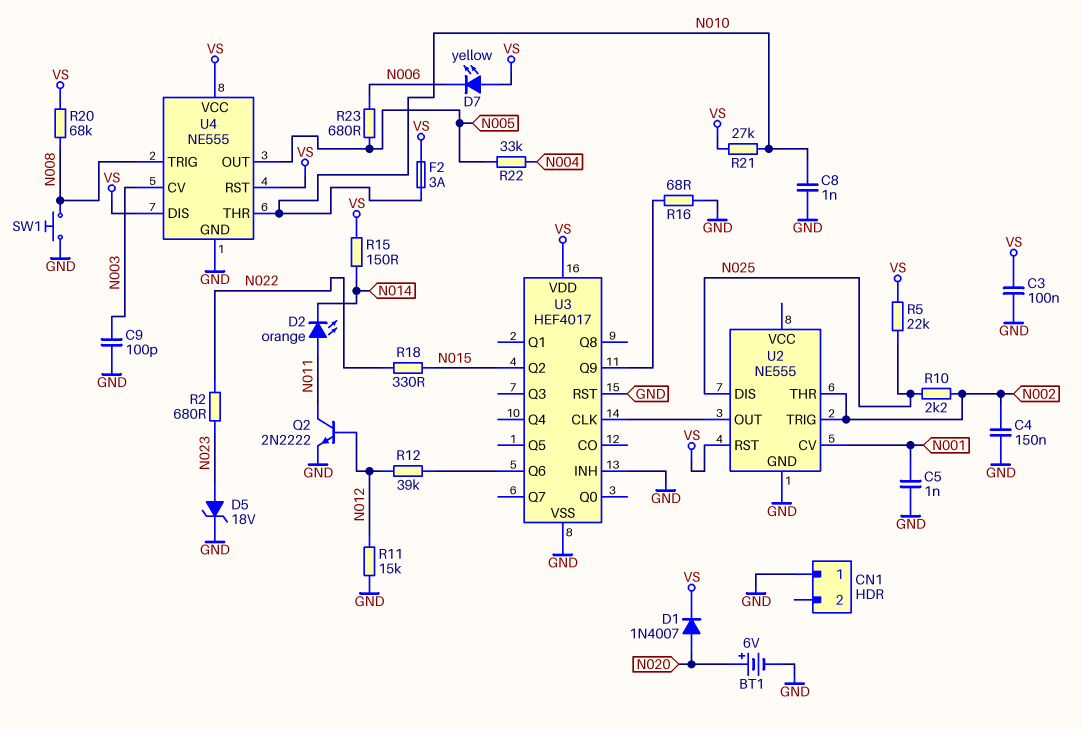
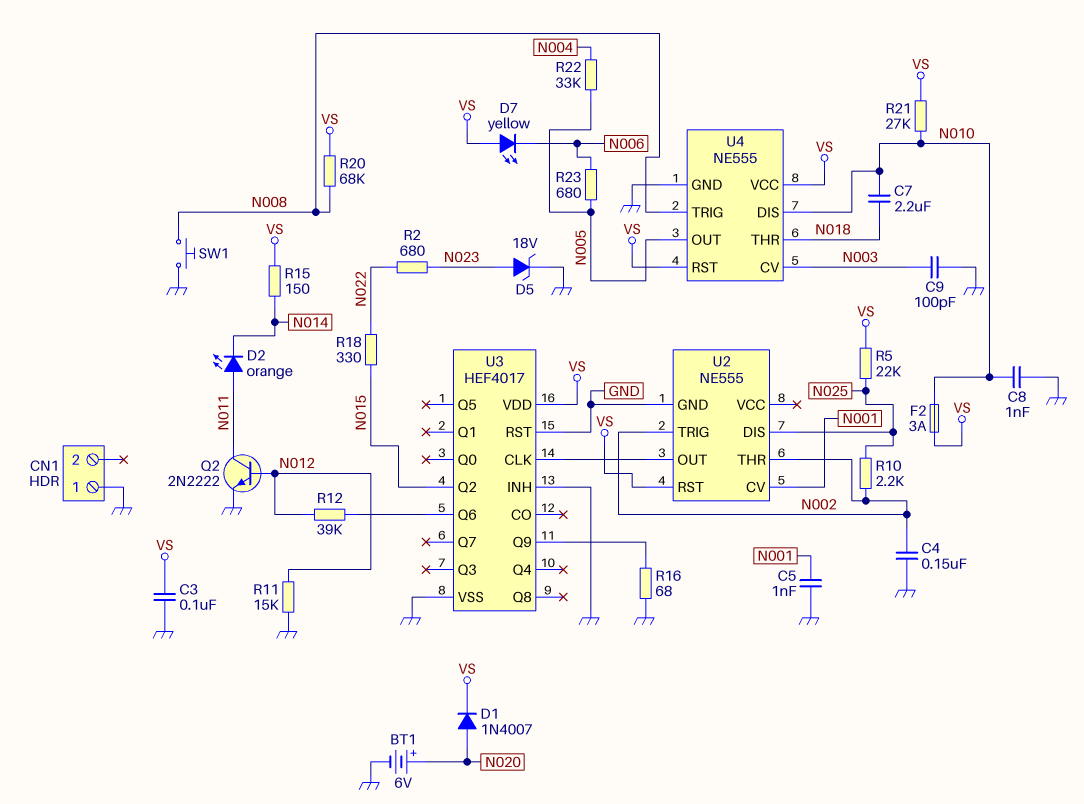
C7: none -> 2.2uF (N010, N018)
U4 pin DIS: VS -> N010
U4 pin THR: N010 -> N018

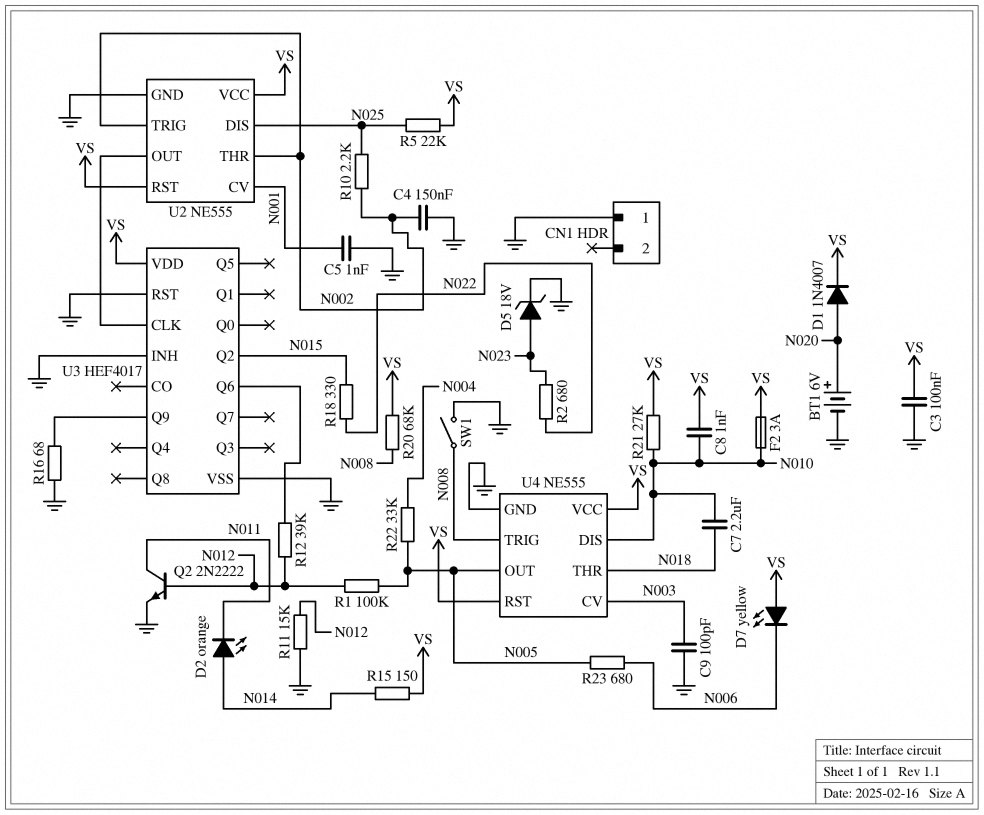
C8: 1nF (GND, N010) -> 1nF (N010, VS)
D2: LED orange (A N011, K N014) -> LED orange (A N014, K N011)
R1: none -> 100k (N005, N012)
SW1: button (GND, N008) -> switch (GND, N008)
U2 pin VCC: none -> VS

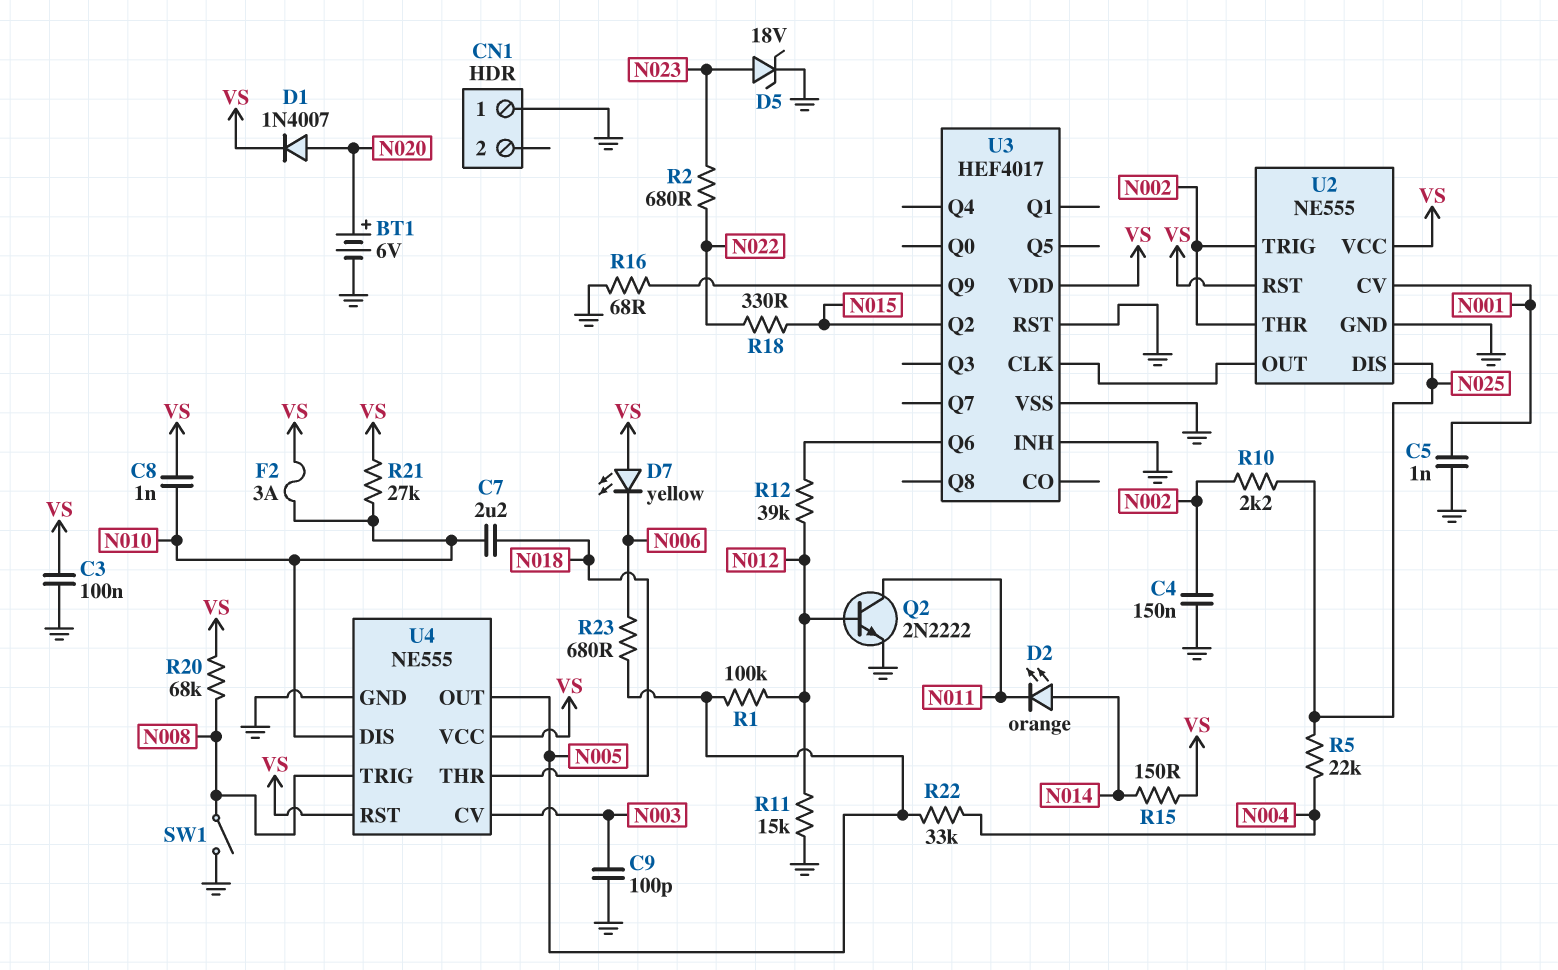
R5: 22k (N025, VS) -> 22k (N004, N025)

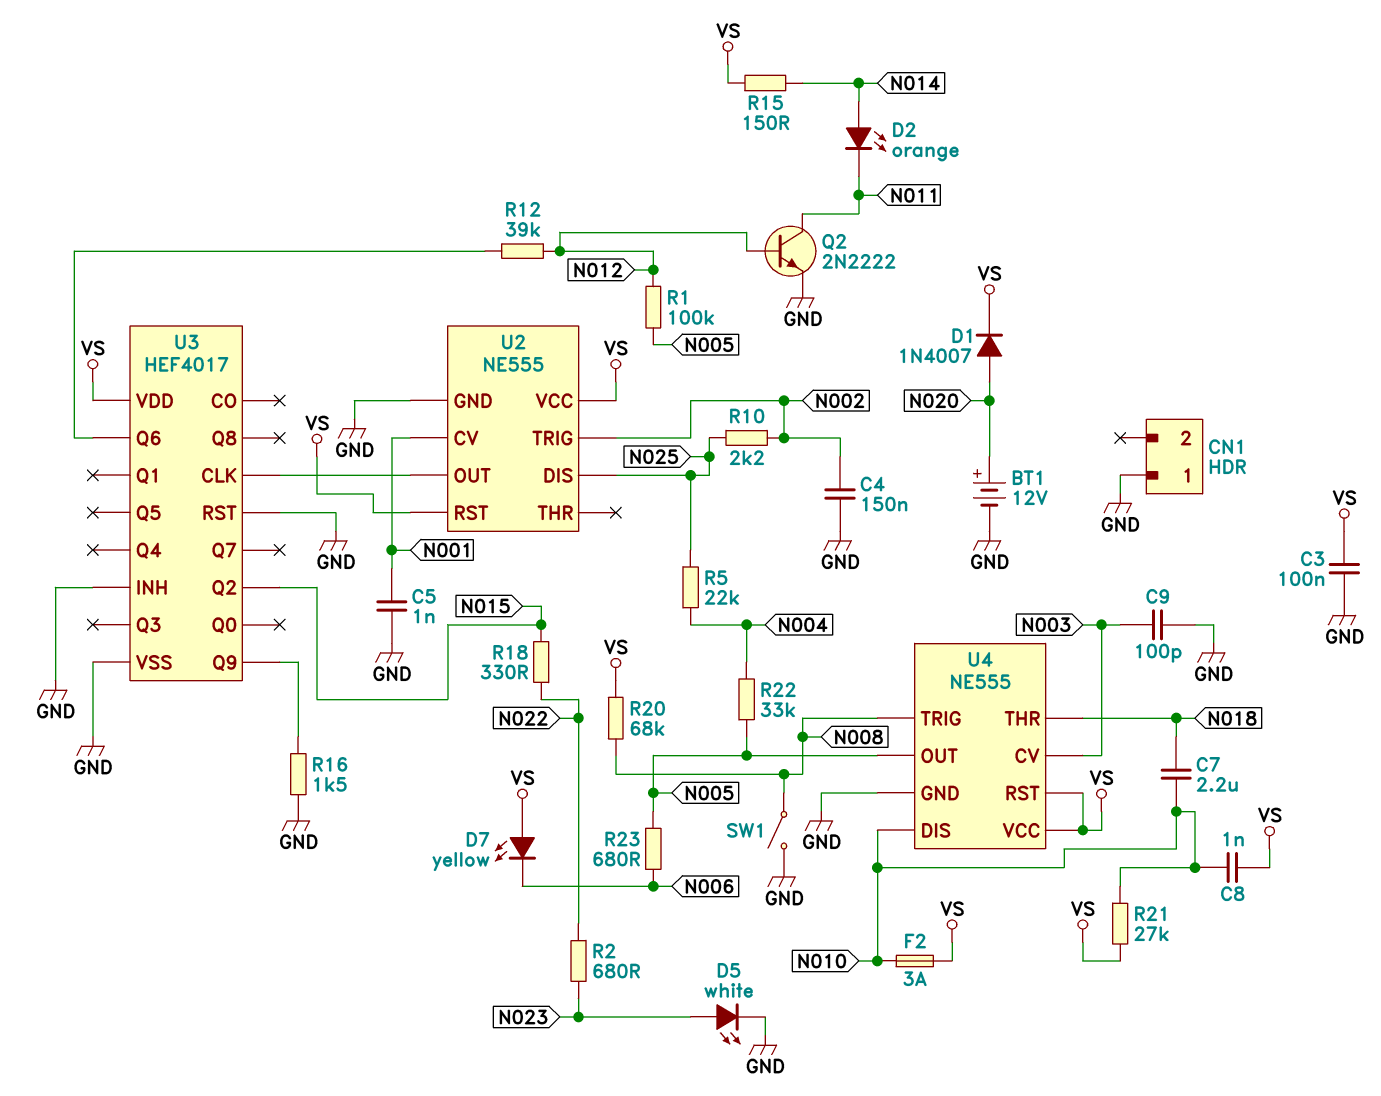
BT1: 6V (plus N020, minus GND) -> 12V (plus N020, minus GND)
D5: zener 18V (A N023, K GND) -> LED white (A N023, K GND)
R11: 15k (GND, N012) -> none
R16: 68 (GND, U3/Q9) -> 1.5k (GND, U3/Q9)
U2 pin THR: N002 -> none

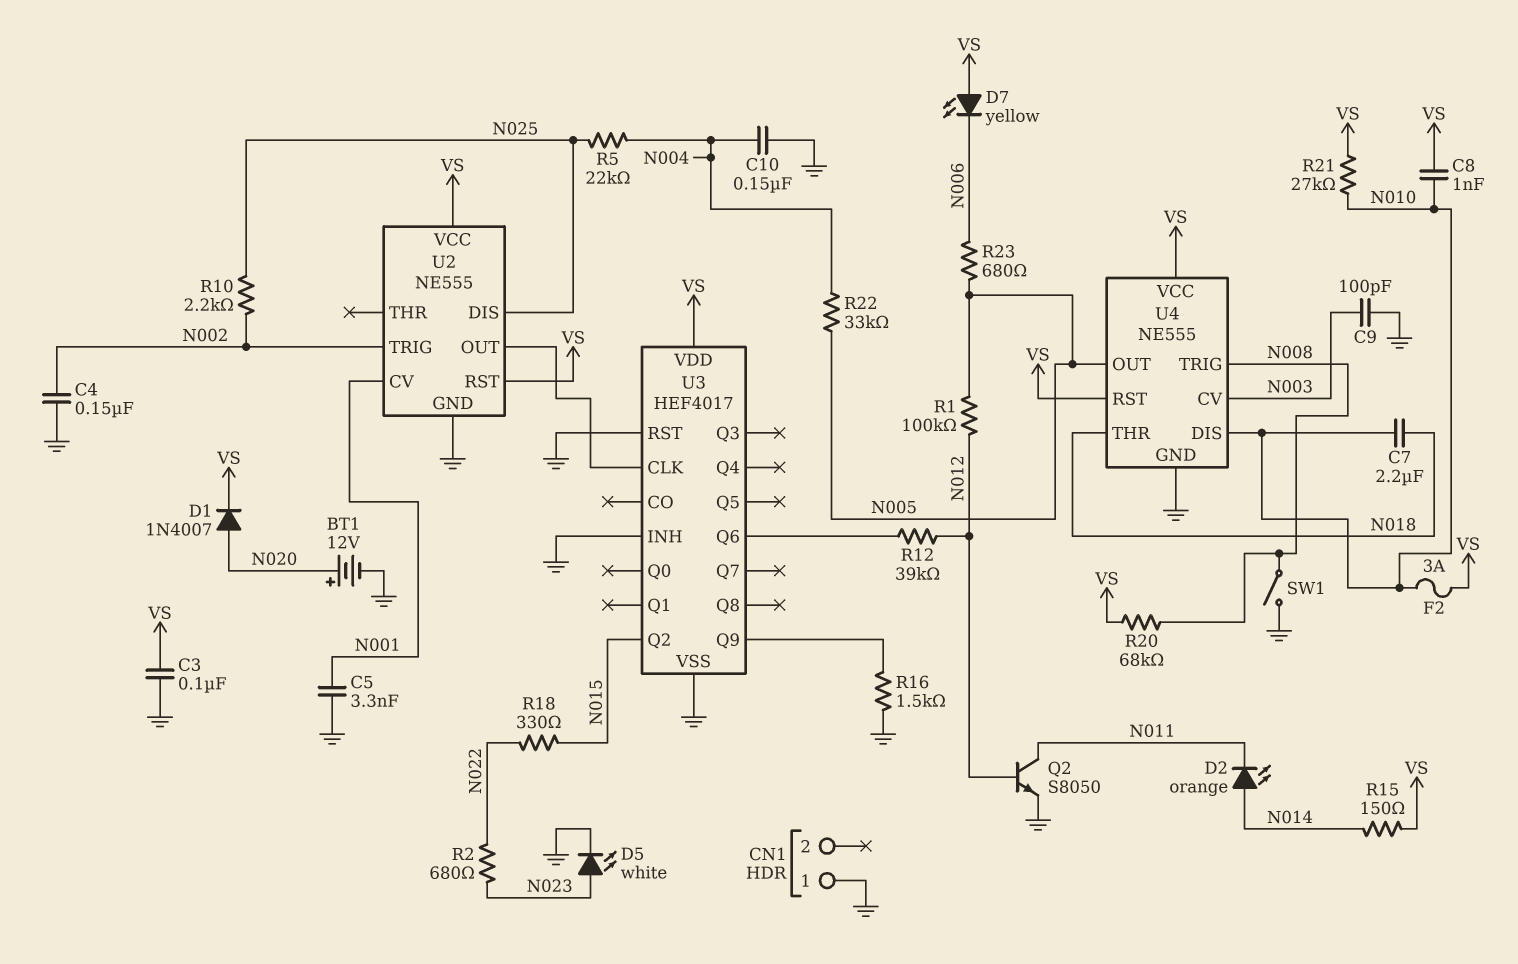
C5: 1nF (GND, N001) -> 3.3nF (GND, N001)
C10: none -> 150nF (GND, N004)
Q2: NPN 2N2222 (B N012, C N011, E GND) -> NPN S8050 (B N012, C N011, E GND)

